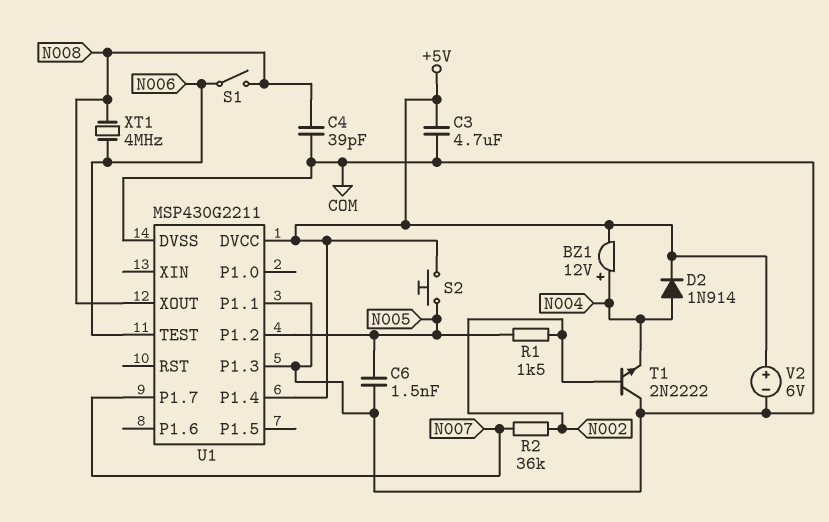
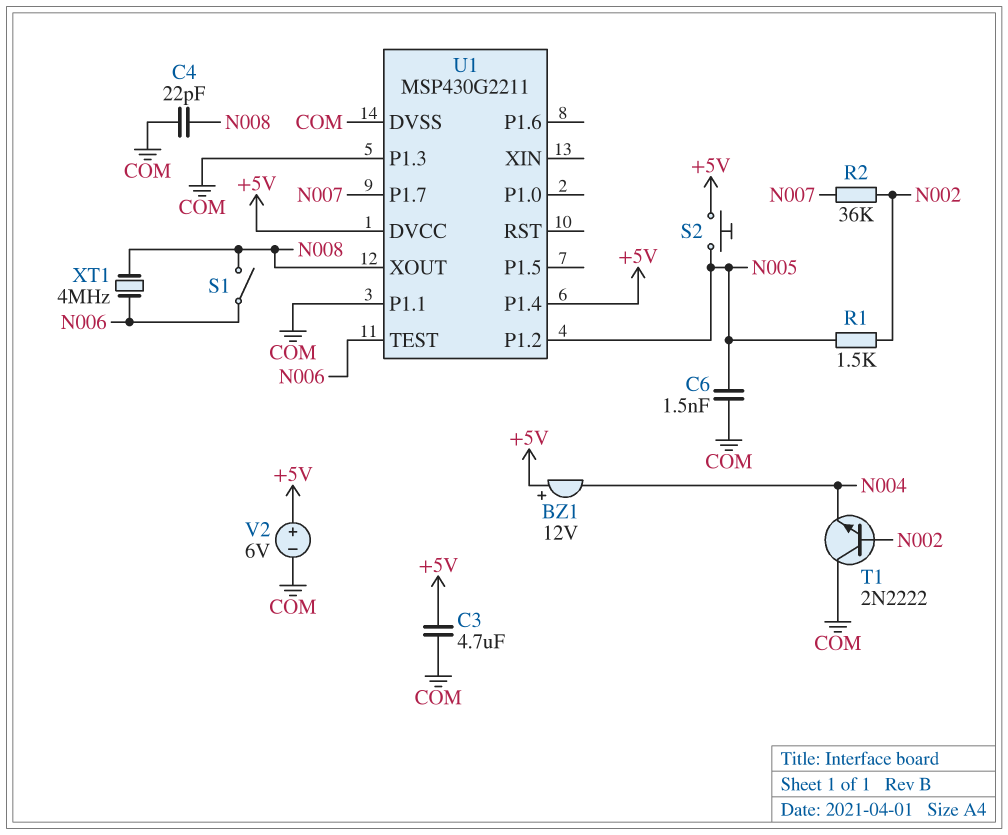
BZ1: buzzer 12V (plus N004, minus +5V) -> buzzer 12V (plus +5V, minus N004)
C4: 39pF (COM, N008) -> 22pF (COM, N008)
D2: diode 1N914 (A N004, K +5V) -> none

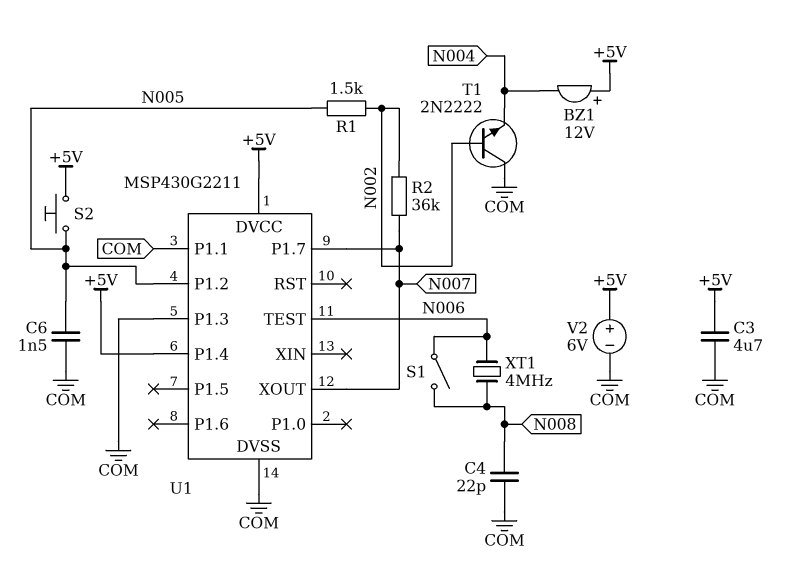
U1 pin XOUT: N008 -> N007

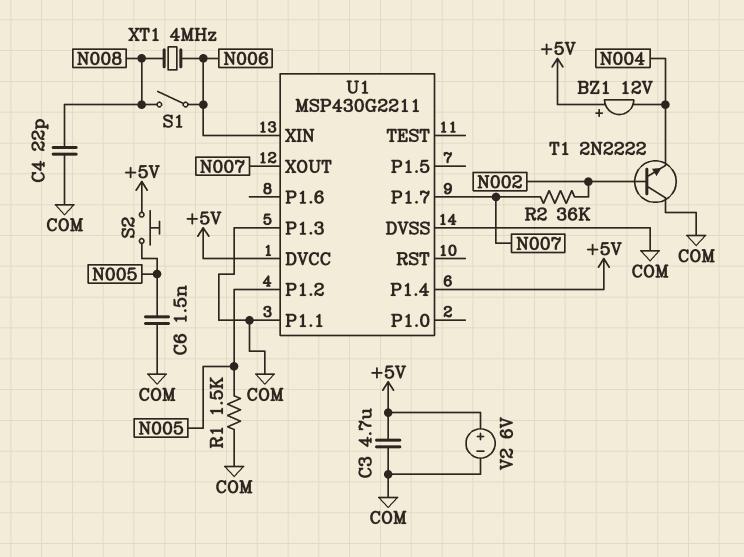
R1: 1.5k (N002, N005) -> 1.5k (COM, N005)
U1 pin TEST: N006 -> none
U1 pin XIN: none -> N006

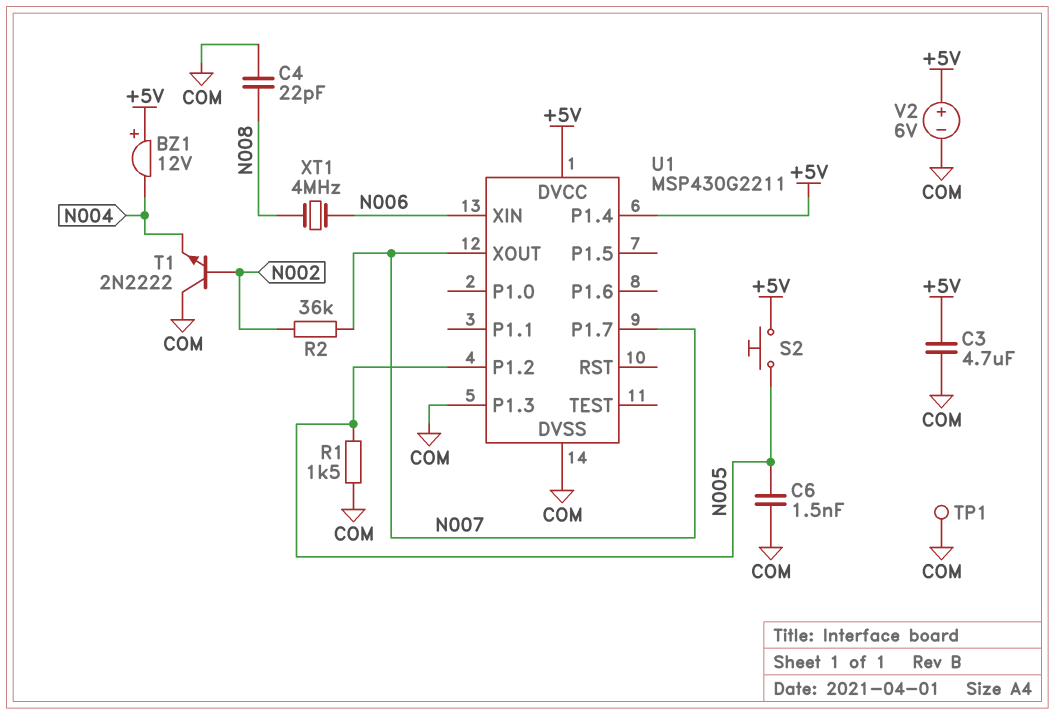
S1: switch (N006, N008) -> none
TP1: none -> test point (COM)
U1 pin P1.1: COM -> none

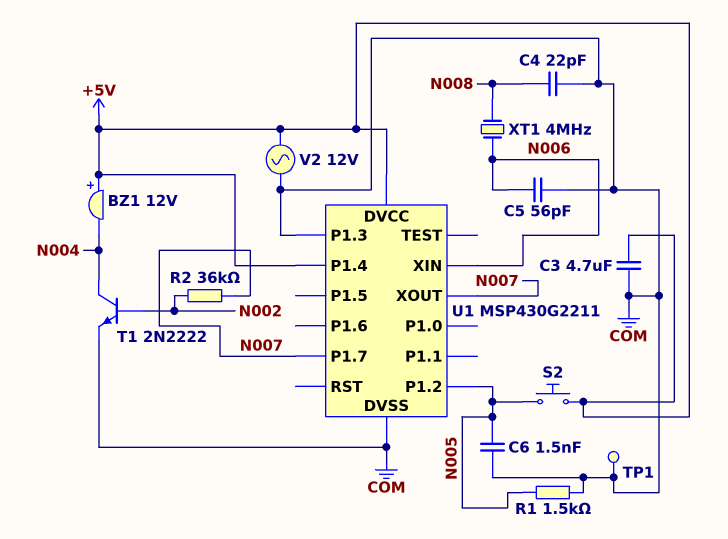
C5: none -> 56pF (COM, N006)
T1: NPN 2N2222 (B N002, C COM, E N004) -> NPN 2N2222 (B N002, C N004, E COM)
V2: 6V (plus +5V, minus COM) -> AC 12V (+5V, COM)

